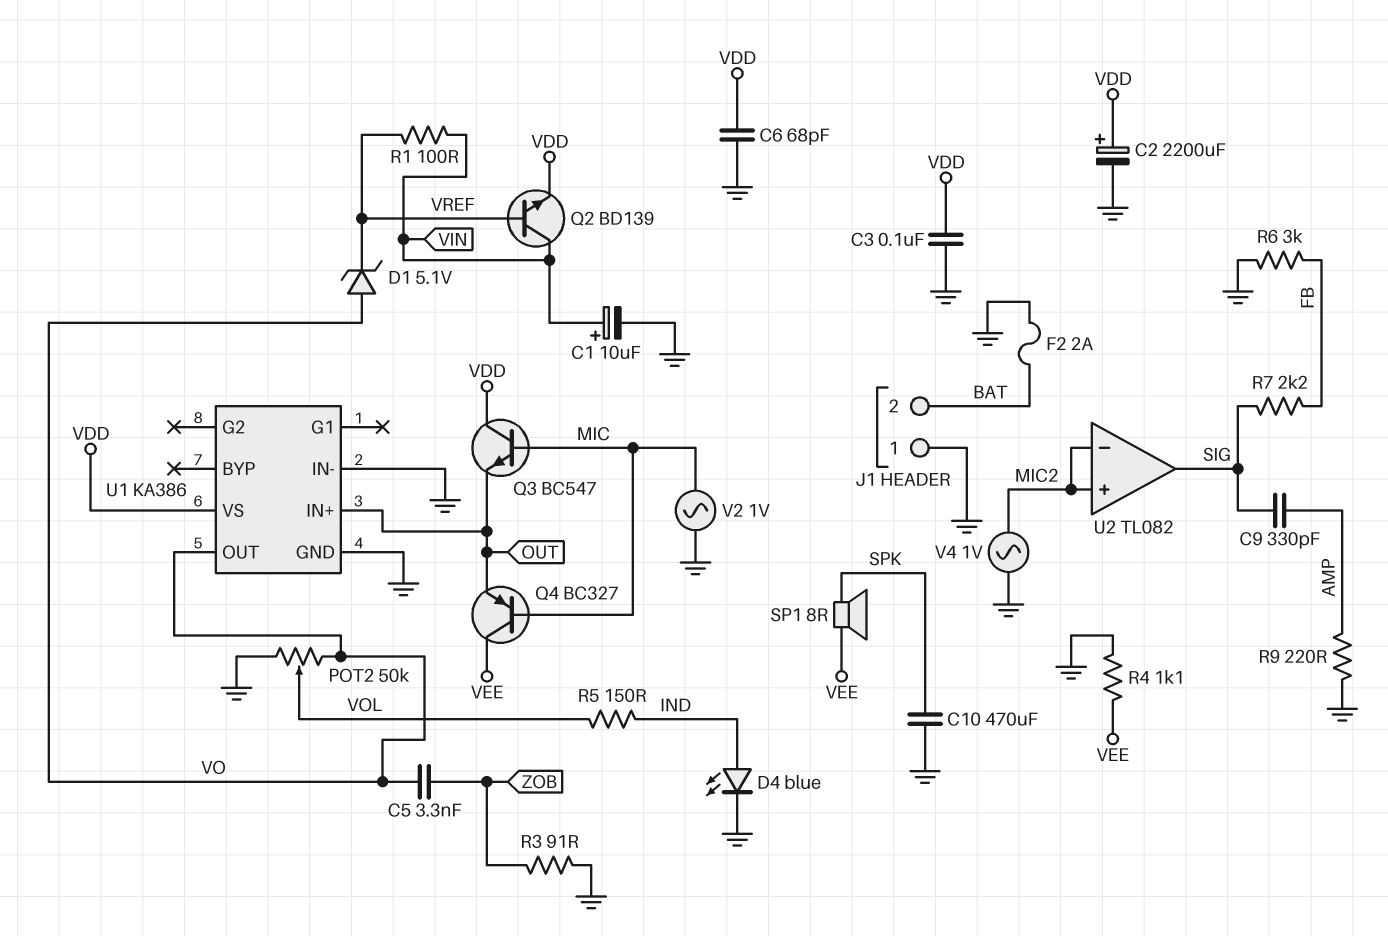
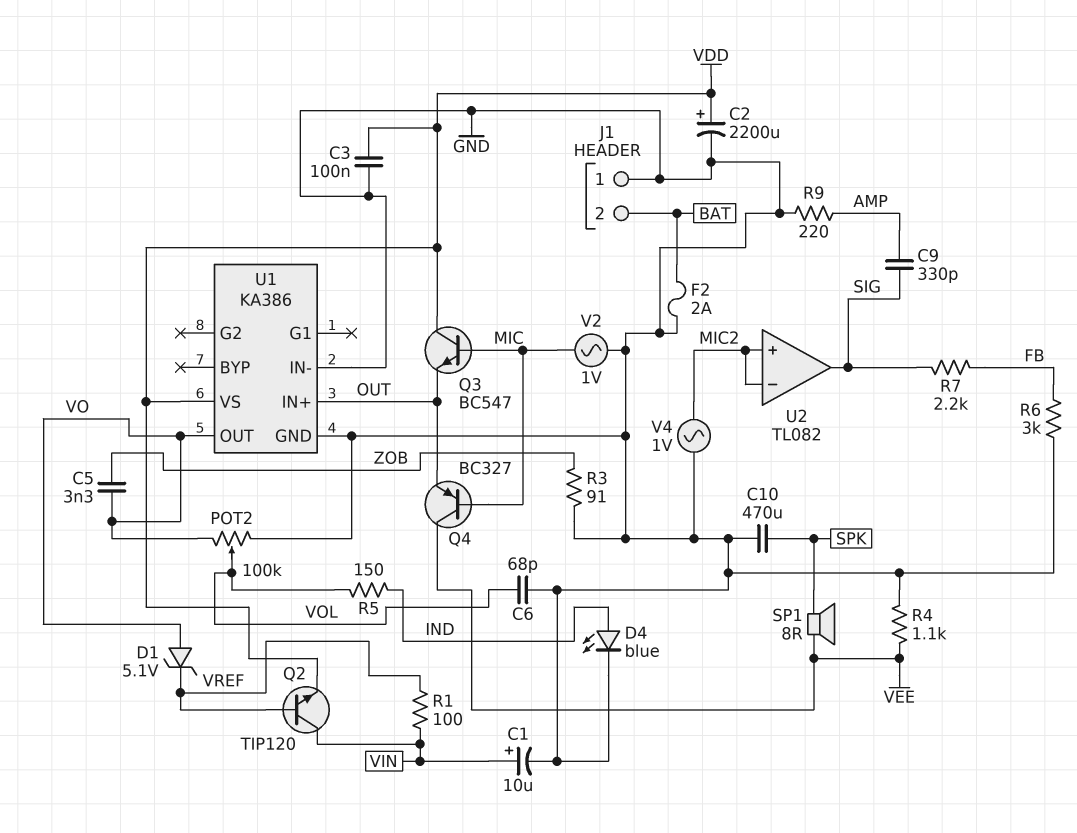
C6: 68pF (GND, VDD) -> 68pF (GND, VOL)
POT2: 50k (GND, VO, wiper VOL) -> 100k (GND, VO, wiper VOL)
Q2: NPN BD139 (B VREF, C VIN, E VDD) -> NPN TIP120 (B VREF, C VIN, E VDD)

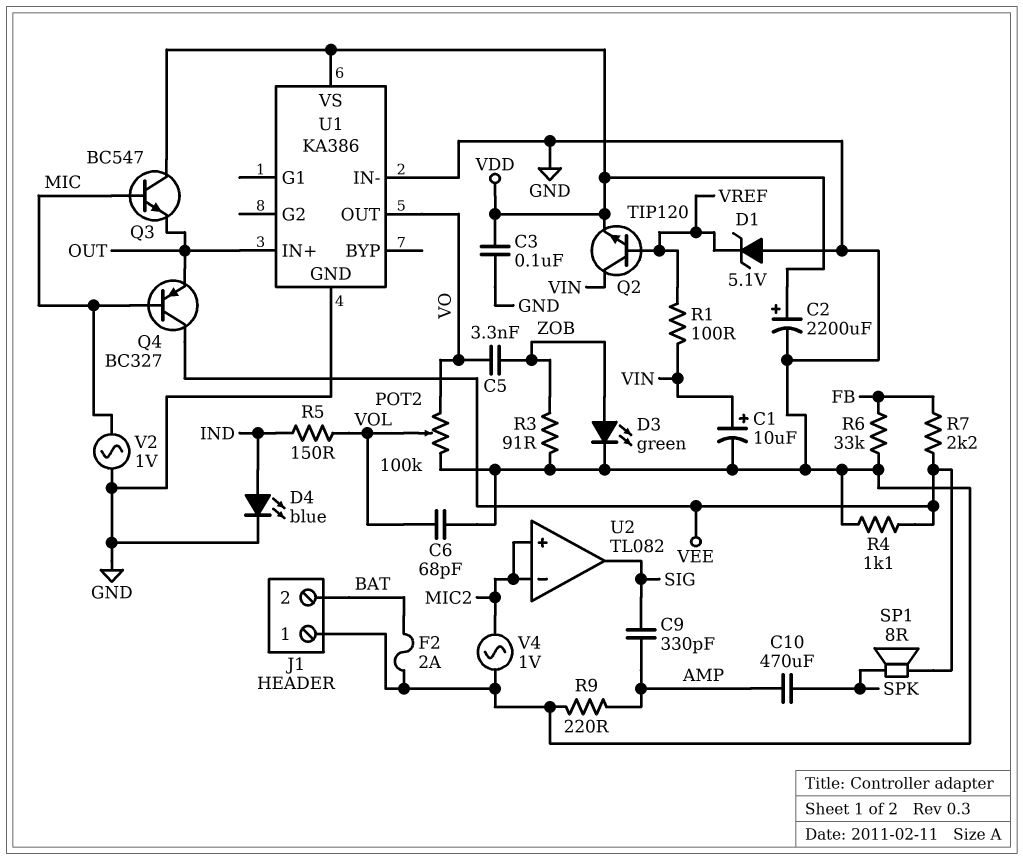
C10: 470uF (GND, SPK) -> 470uF (AMP, SPK)
D1: zener 5.1V (A VO, K VREF) -> zener 5.1V (A GND, K VREF)
D3: none -> LED green (A ZOB, K GND)
R6: 3k (FB, GND) -> 33k (FB, GND)
R7: 2.2k (FB, SIG) -> 2.2k (FB, VEE)

